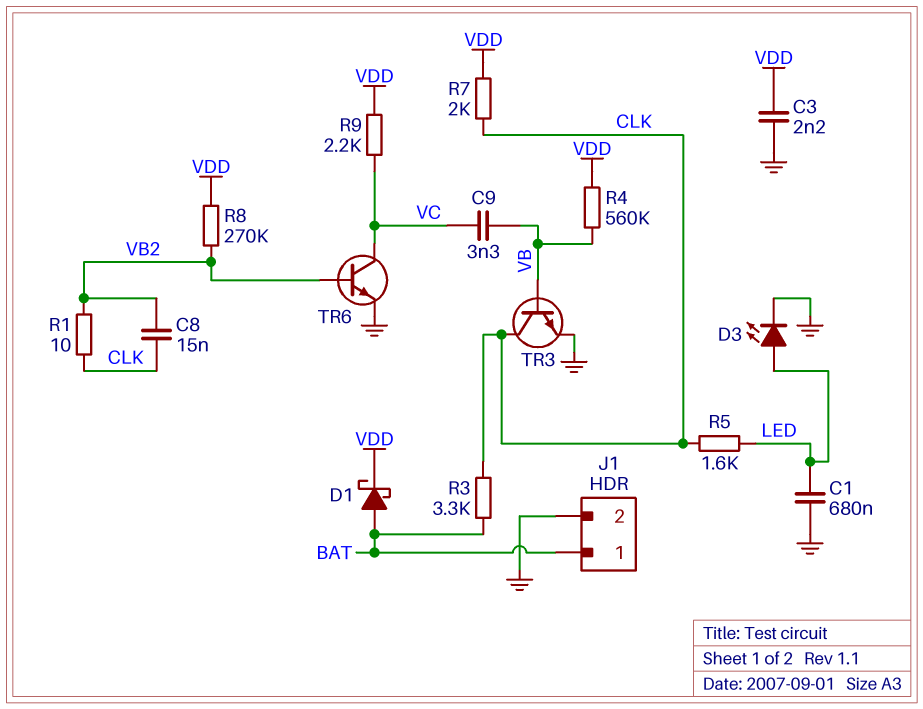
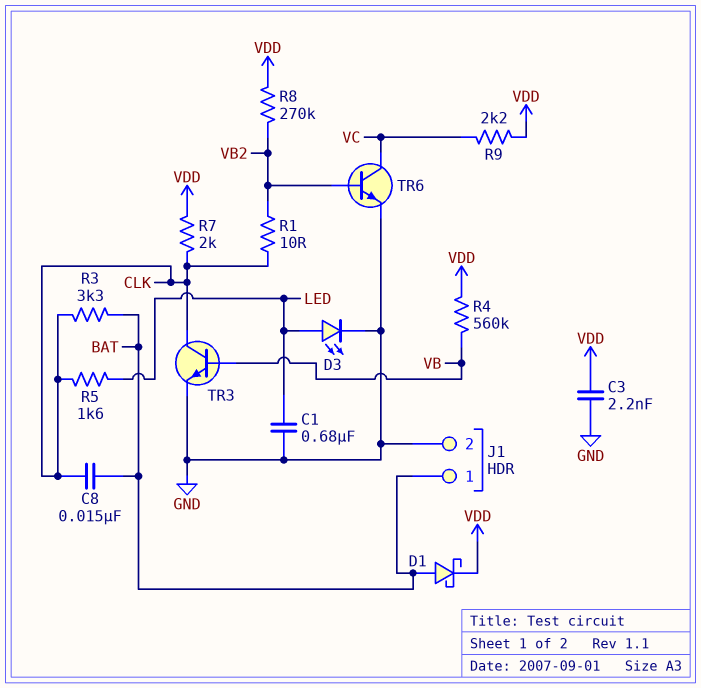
C8: 15nF (CLK, VB2) -> 15nF (BAT, CLK)
C9: 3.3nF (VB, VC) -> none

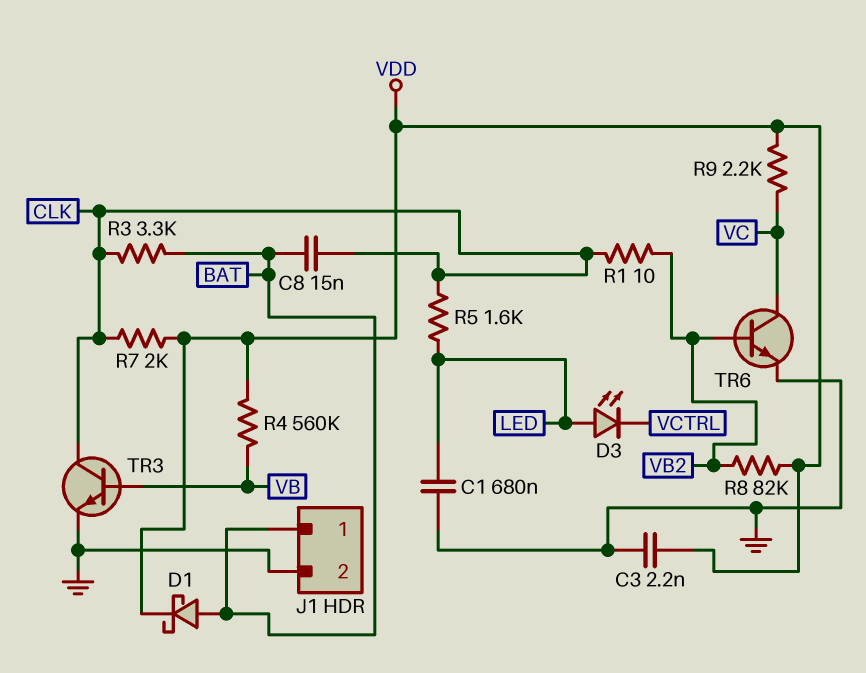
D3: LED (A LED, K GND) -> LED (A LED, K VCTRL)
R8: 270k (VB2, VDD) -> 82k (VB2, VDD)

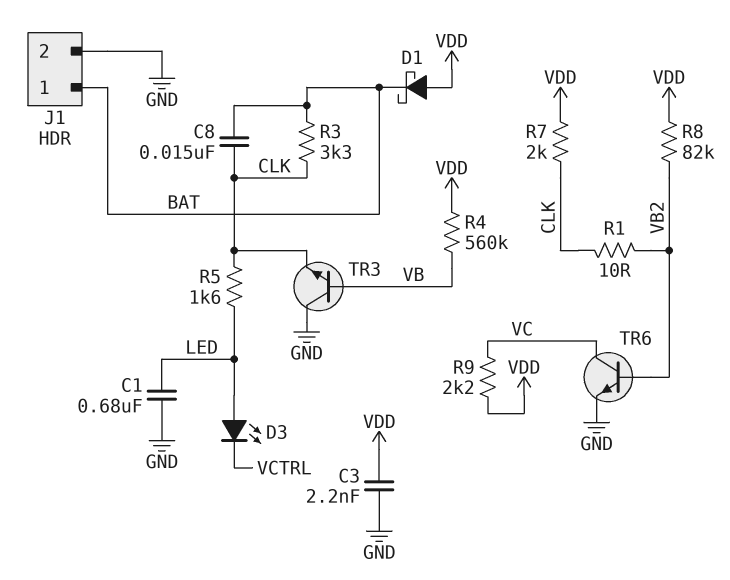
D1: schottky (A BAT, K VDD) -> schottky (A VDD, K BAT)
TR3: NPN (B VB, C CLK, E GND) -> NPN (B VB, C GND, E CLK)

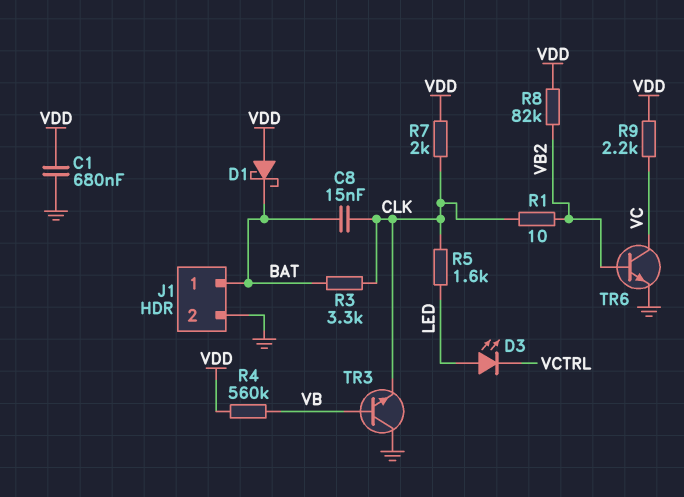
C1: 680nF (GND, LED) -> 680nF (GND, VDD)
C3: 2.2nF (GND, VDD) -> none

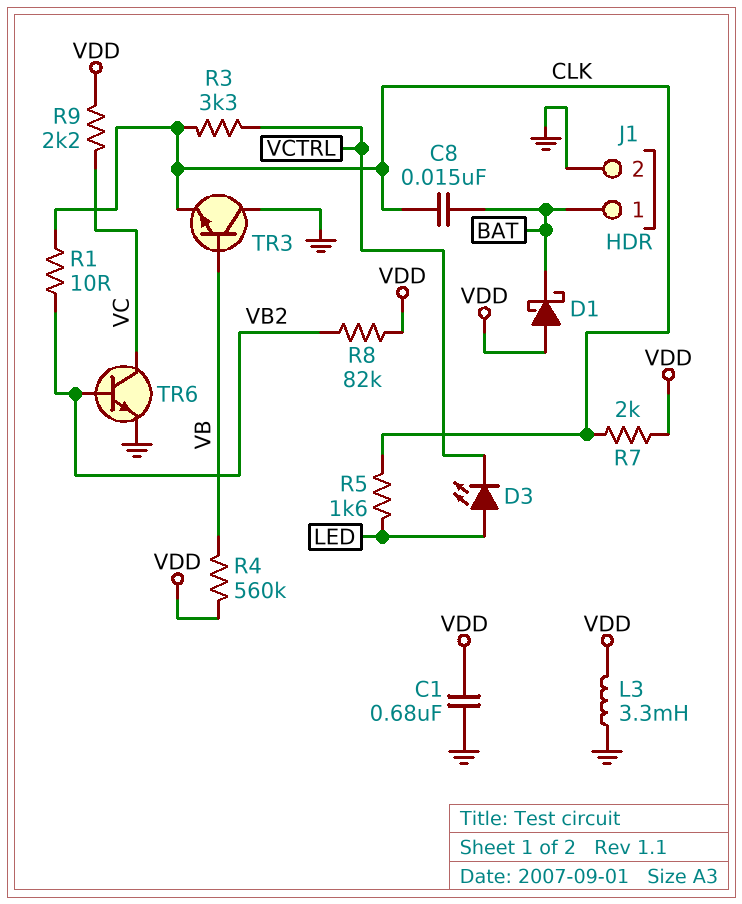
L3: none -> 3.3mH (GND, VDD)
R3: 3.3k (BAT, CLK) -> 3.3k (CLK, VCTRL)

